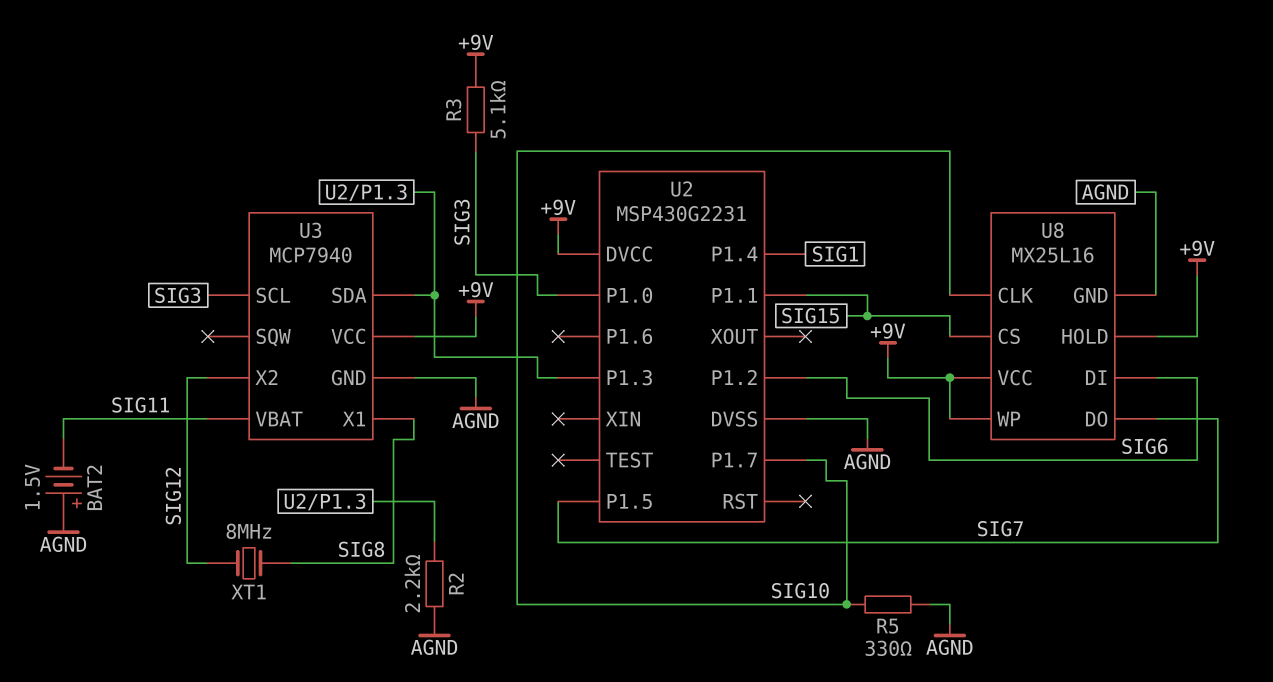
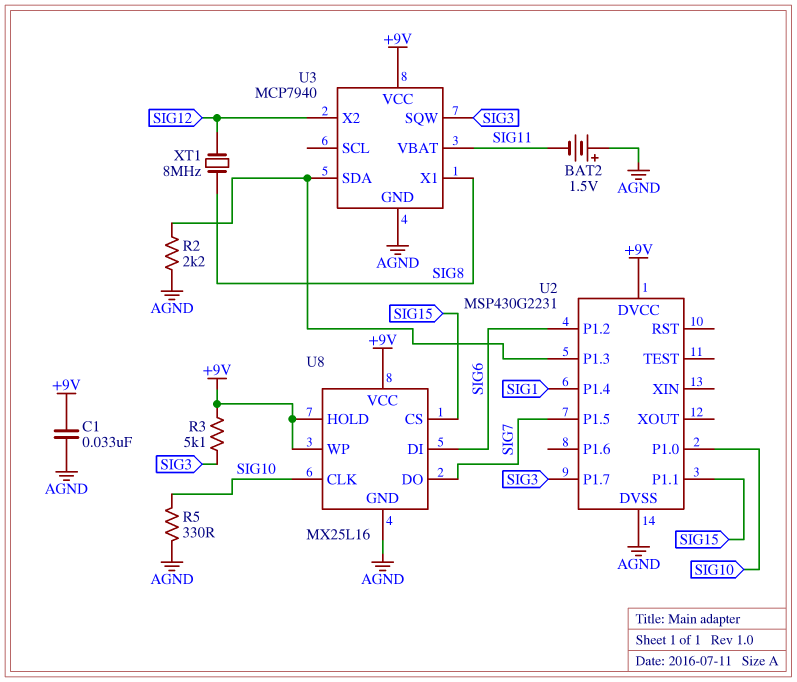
C1: none -> 33nF (+9V, AGND)
U2 pin P1.0: SIG3 -> SIG10
U2 pin P1.7: SIG10 -> SIG3
U3 pin SCL: SIG3 -> none
U3 pin SQW: none -> SIG3

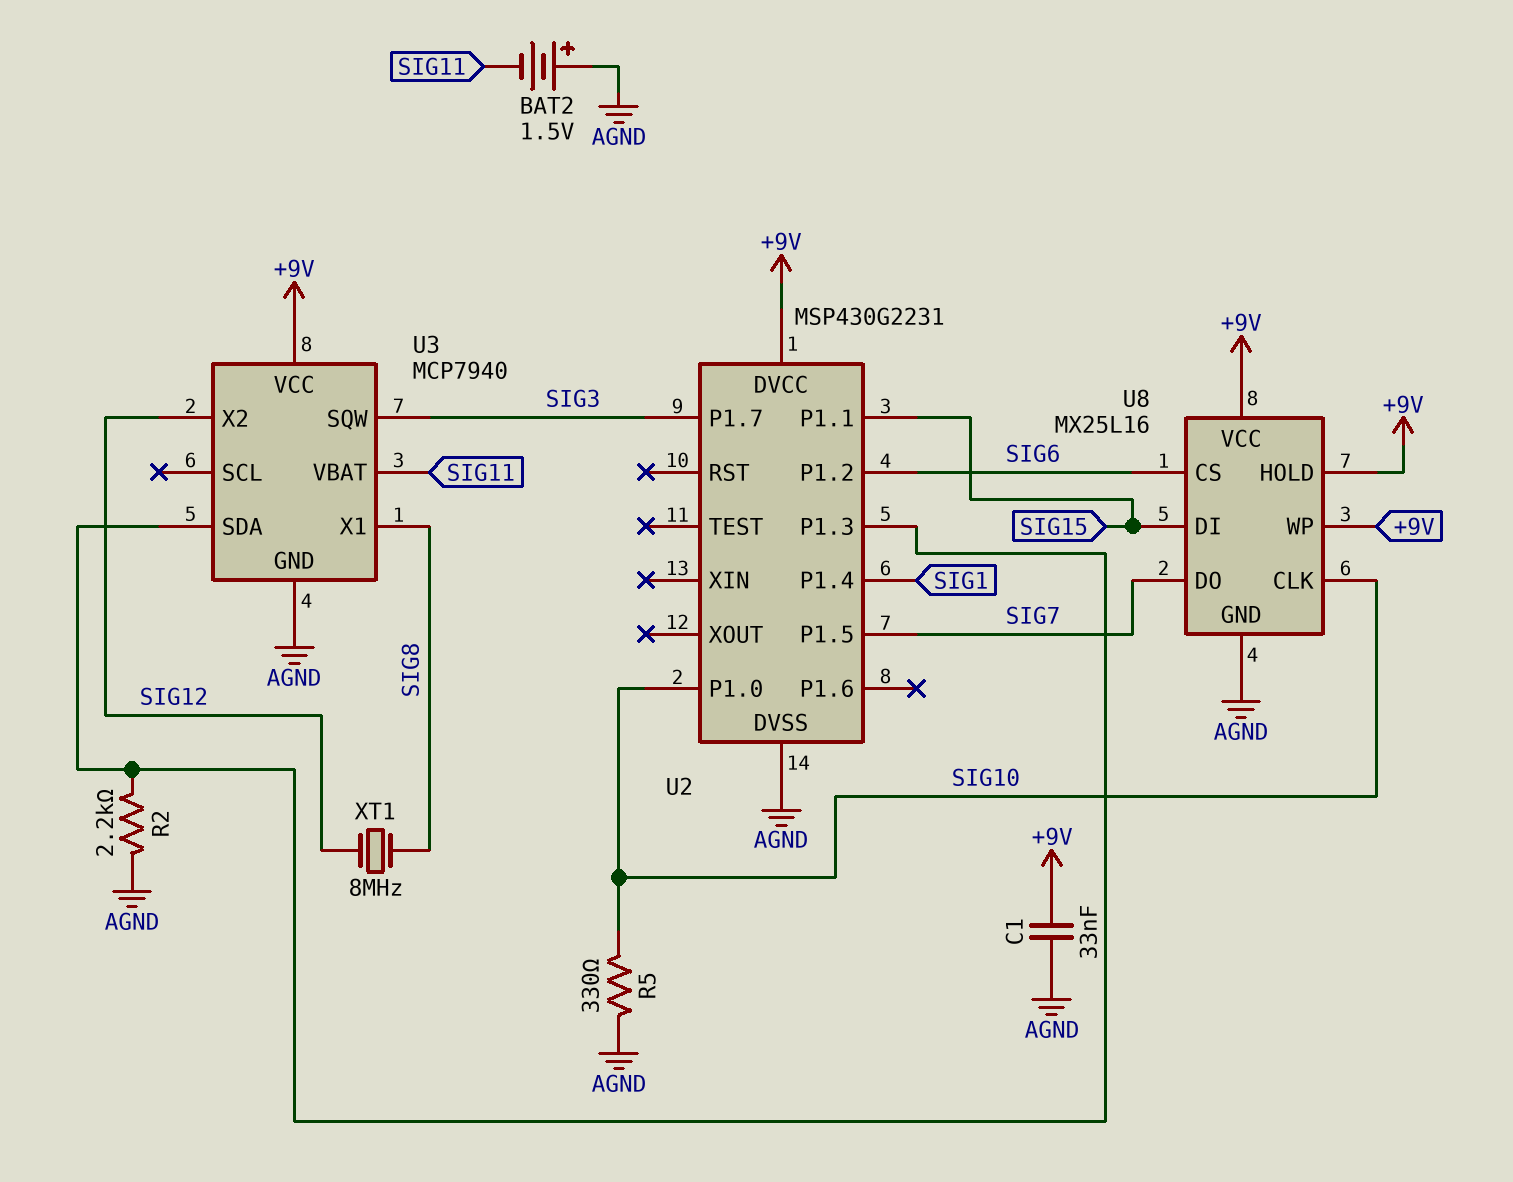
R3: 5.1k (+9V, SIG3) -> none
U8 pin CS: SIG15 -> SIG6
U8 pin DI: SIG6 -> SIG15

